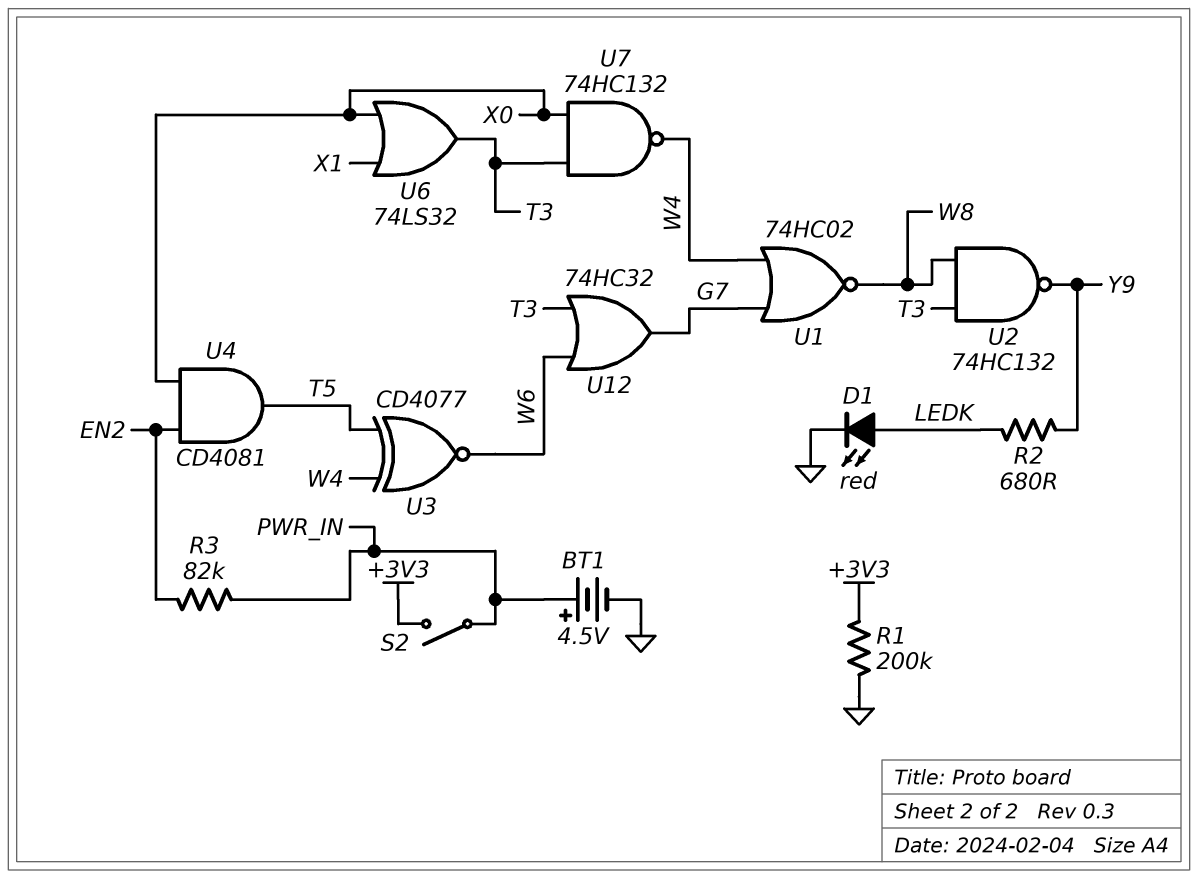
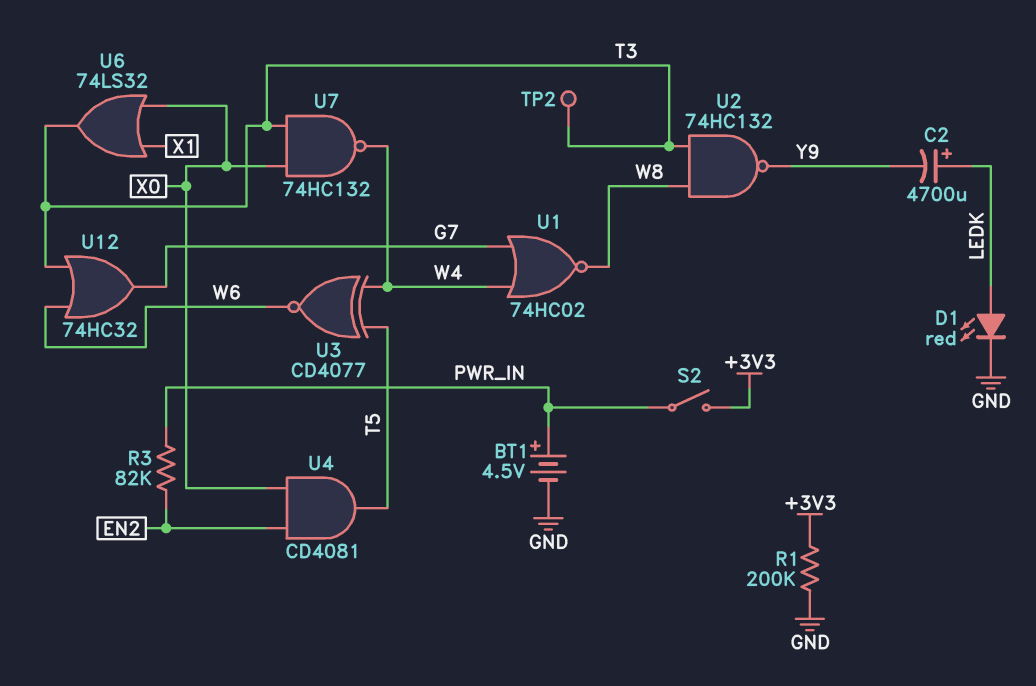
C2: none -> 4700uF (plus LEDK, minus Y9)
R2: 680 (LEDK, Y9) -> none
TP2: none -> test point (T3)

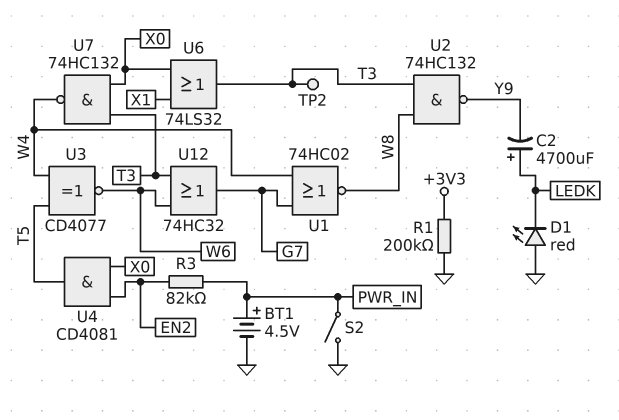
D1: LED red (A LEDK, K GND) -> LED red (A GND, K LEDK)
S2: switch (+3V3, PWR_IN) -> switch (GND, PWR_IN)

